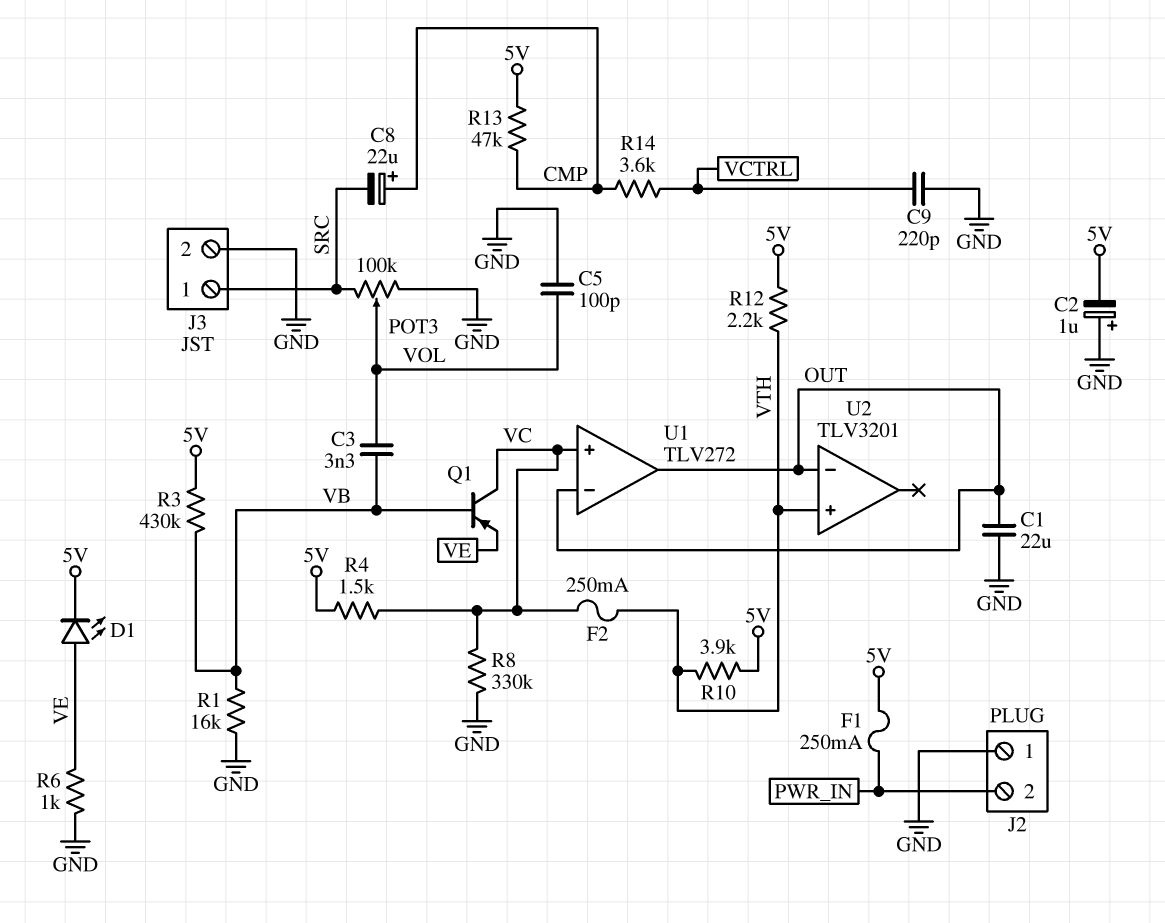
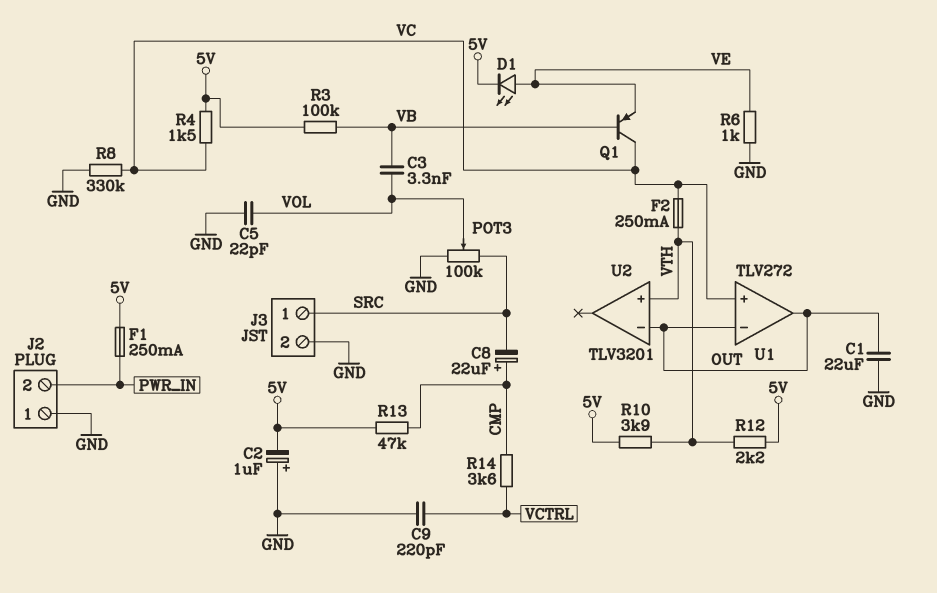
C5: 100pF (GND, VOL) -> 22pF (GND, VOL)
R1: 16k (GND, VB) -> none
R3: 430k (5V, VB) -> 100k (5V, VB)

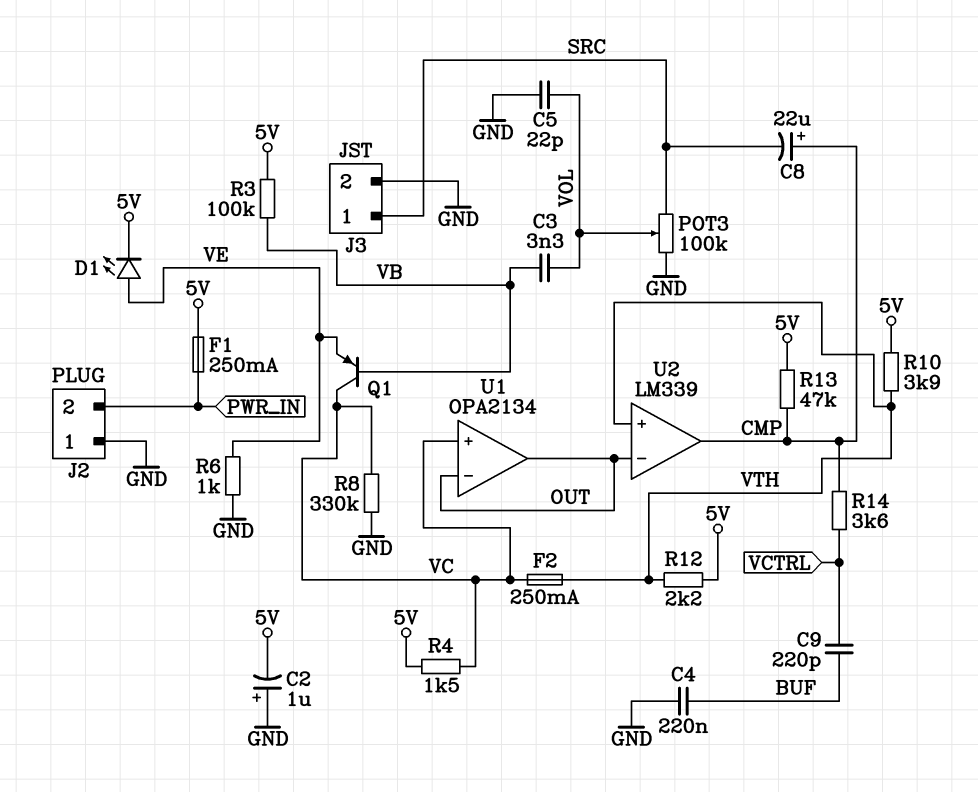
C1: 22uF (GND, OUT) -> none
C4: none -> 220nF (BUF, GND)
C9: 220pF (GND, VCTRL) -> 220pF (BUF, VCTRL)
U1: TLV272 -> OPA2134
U2: TLV3201 -> LM339
U2 pin out: none -> CMP

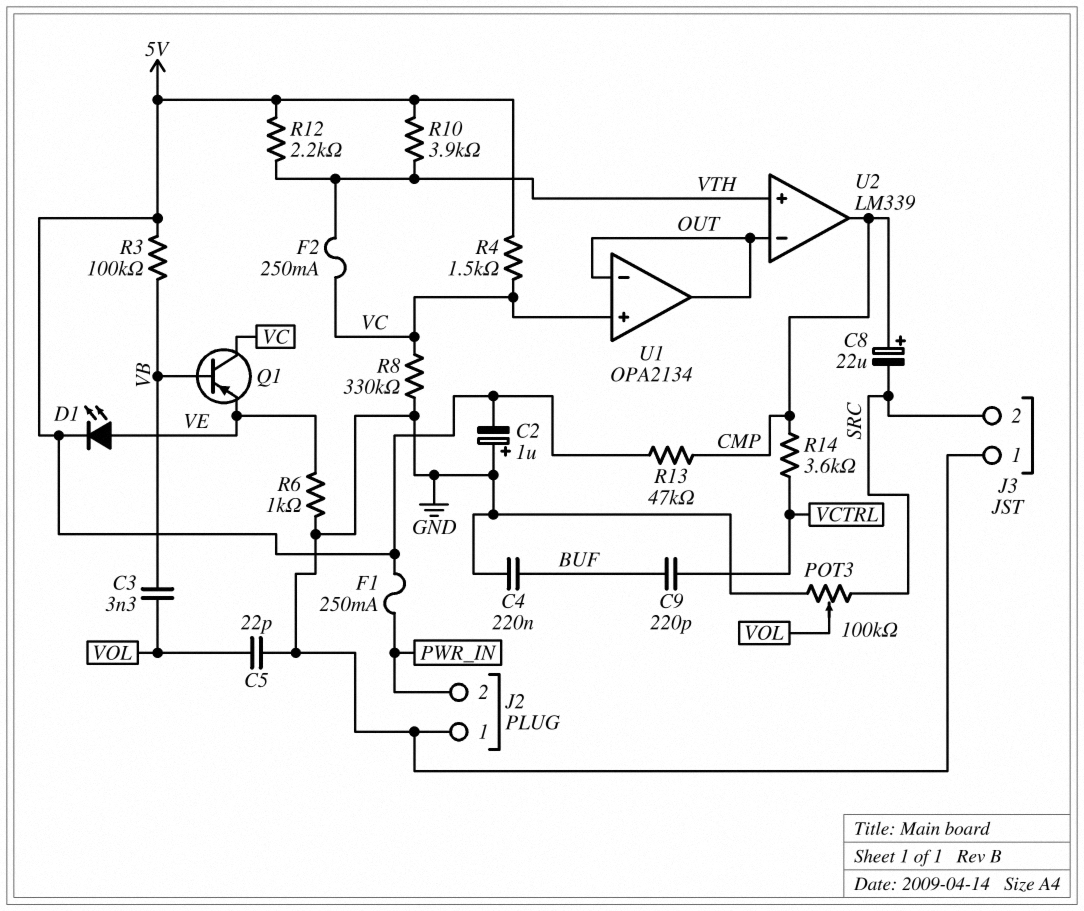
J3 pin 1: SRC -> GND
J3 pin 2: GND -> SRC

